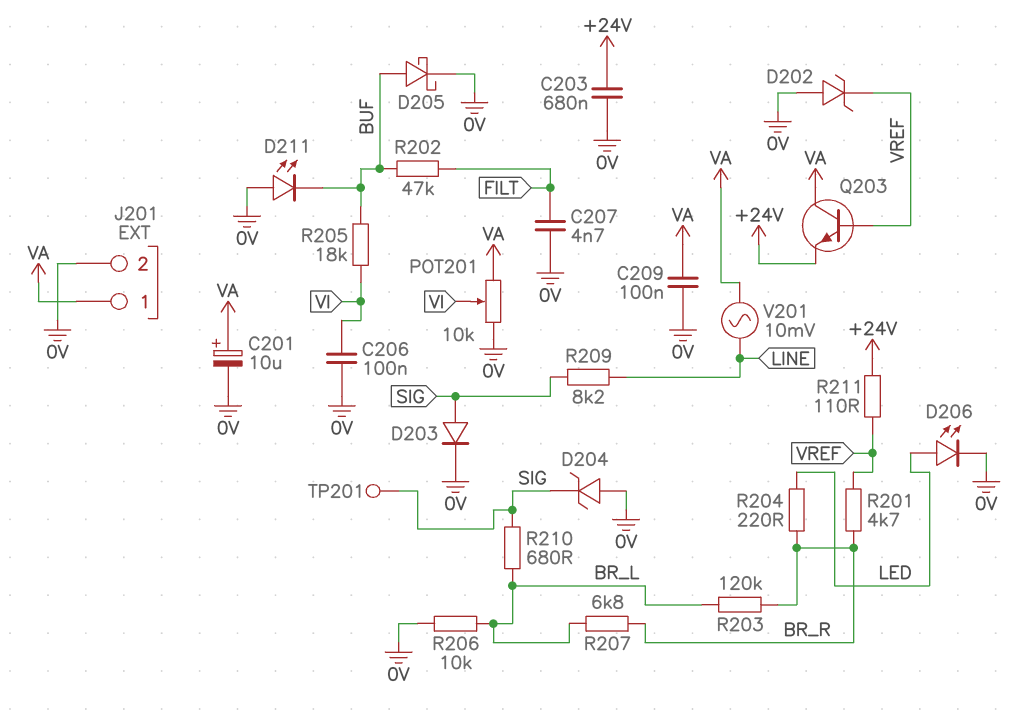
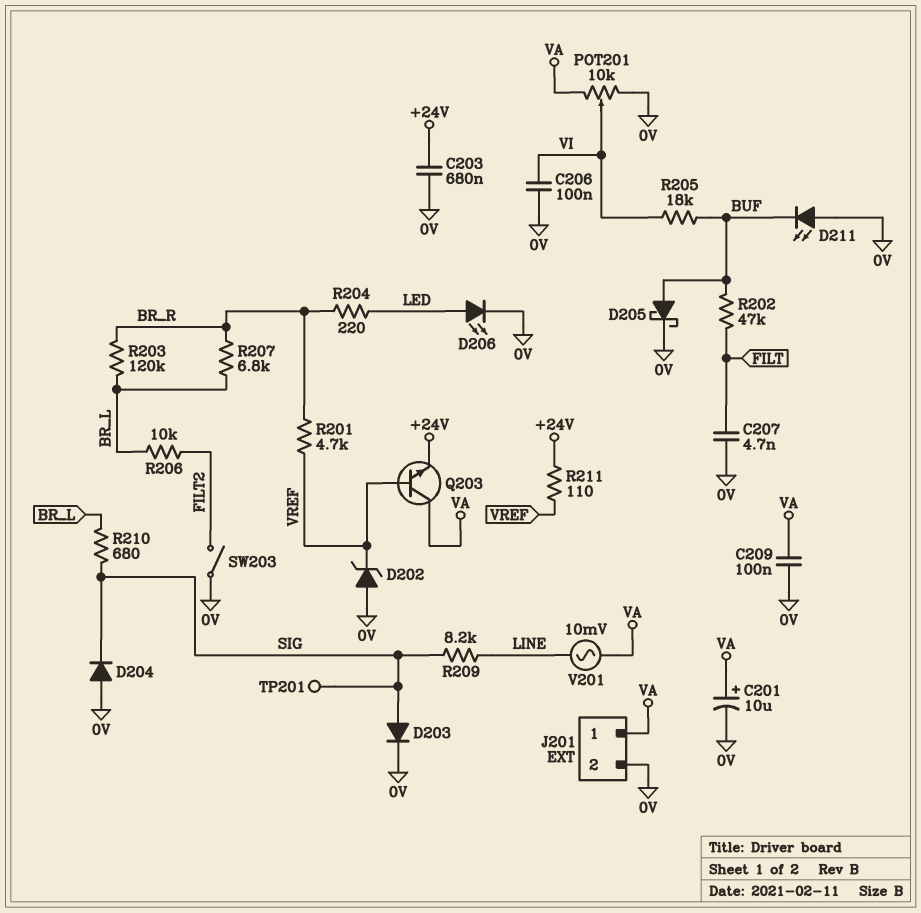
D204: zener (A 0V, K SIG) -> diode (A 0V, K SIG)
R206: 10k (0V, BR_L) -> 10k (BR_L, FILT2)
SW203: none -> switch (0V, FILT2)

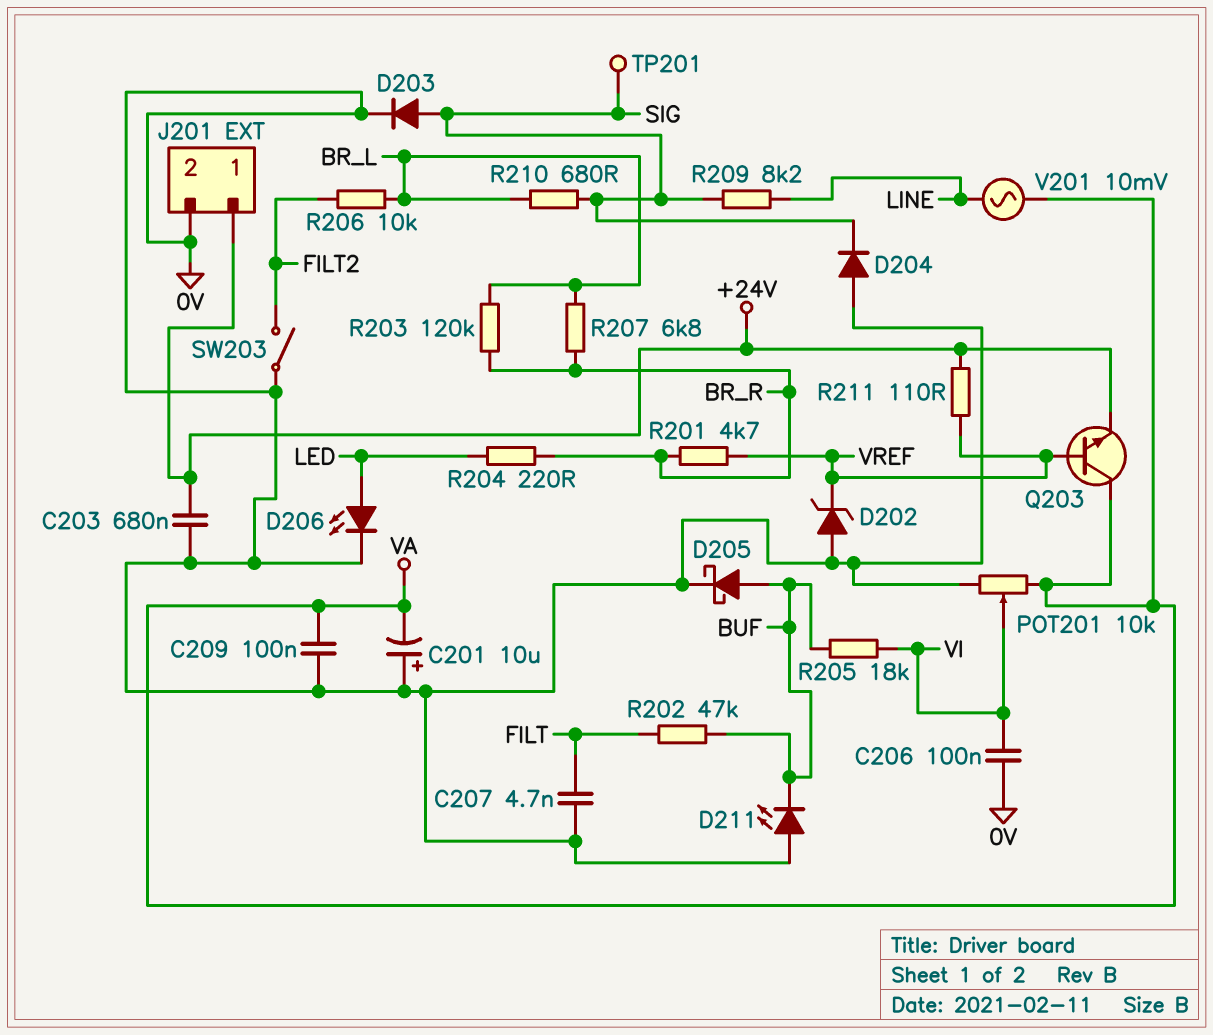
C201: 10uF (plus VA, minus 0V) -> 10uF (plus 0V, minus VA)
J201 pin 1: VA -> +24V

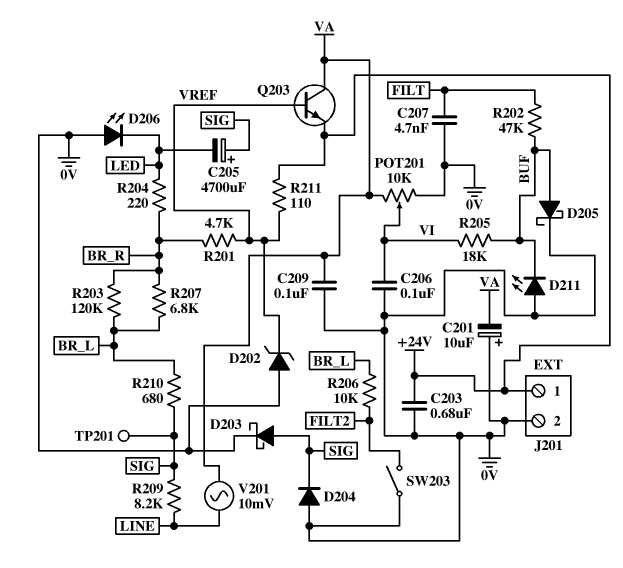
C205: none -> 4700uF (plus SIG, minus LED)
D203: diode (A SIG, K 0V) -> schottky (A SIG, K 0V)
D206: LED (A LED, K 0V) -> LED (A 0V, K LED)

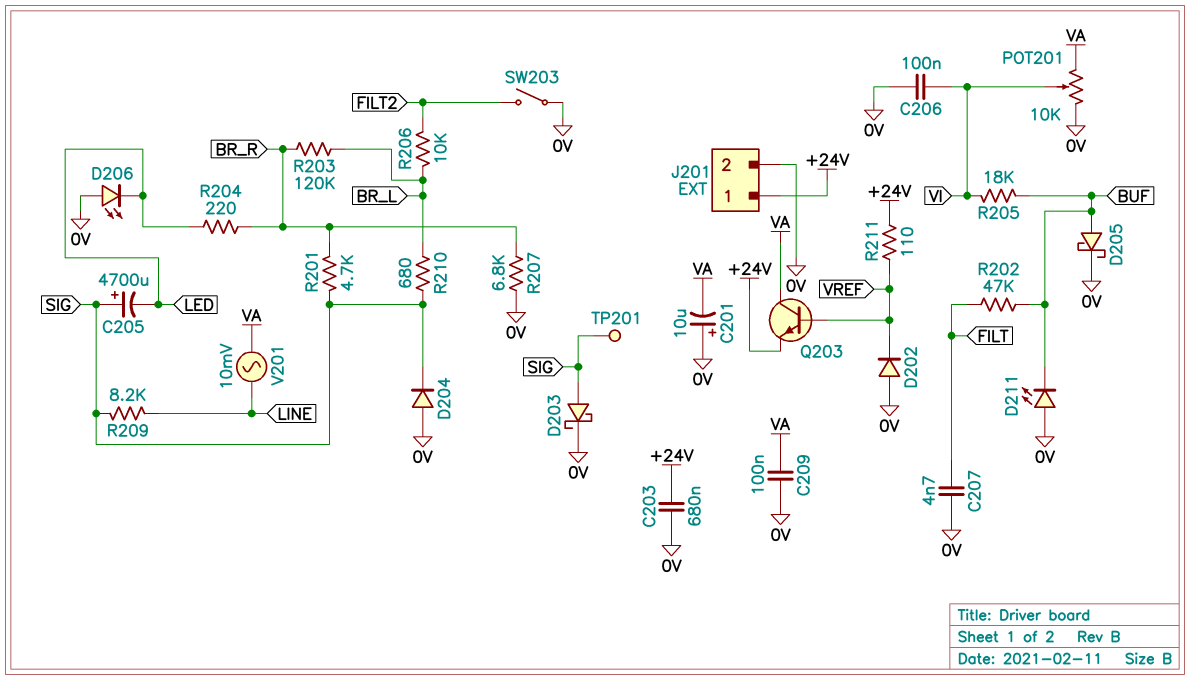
D202: zener (A 0V, K VREF) -> diode (A 0V, K VREF)
R201: 4.7k (BR_R, VREF) -> 4.7k (BR_R, SIG)
R207: 6.8k (BR_L, BR_R) -> 6.8k (0V, BR_R)

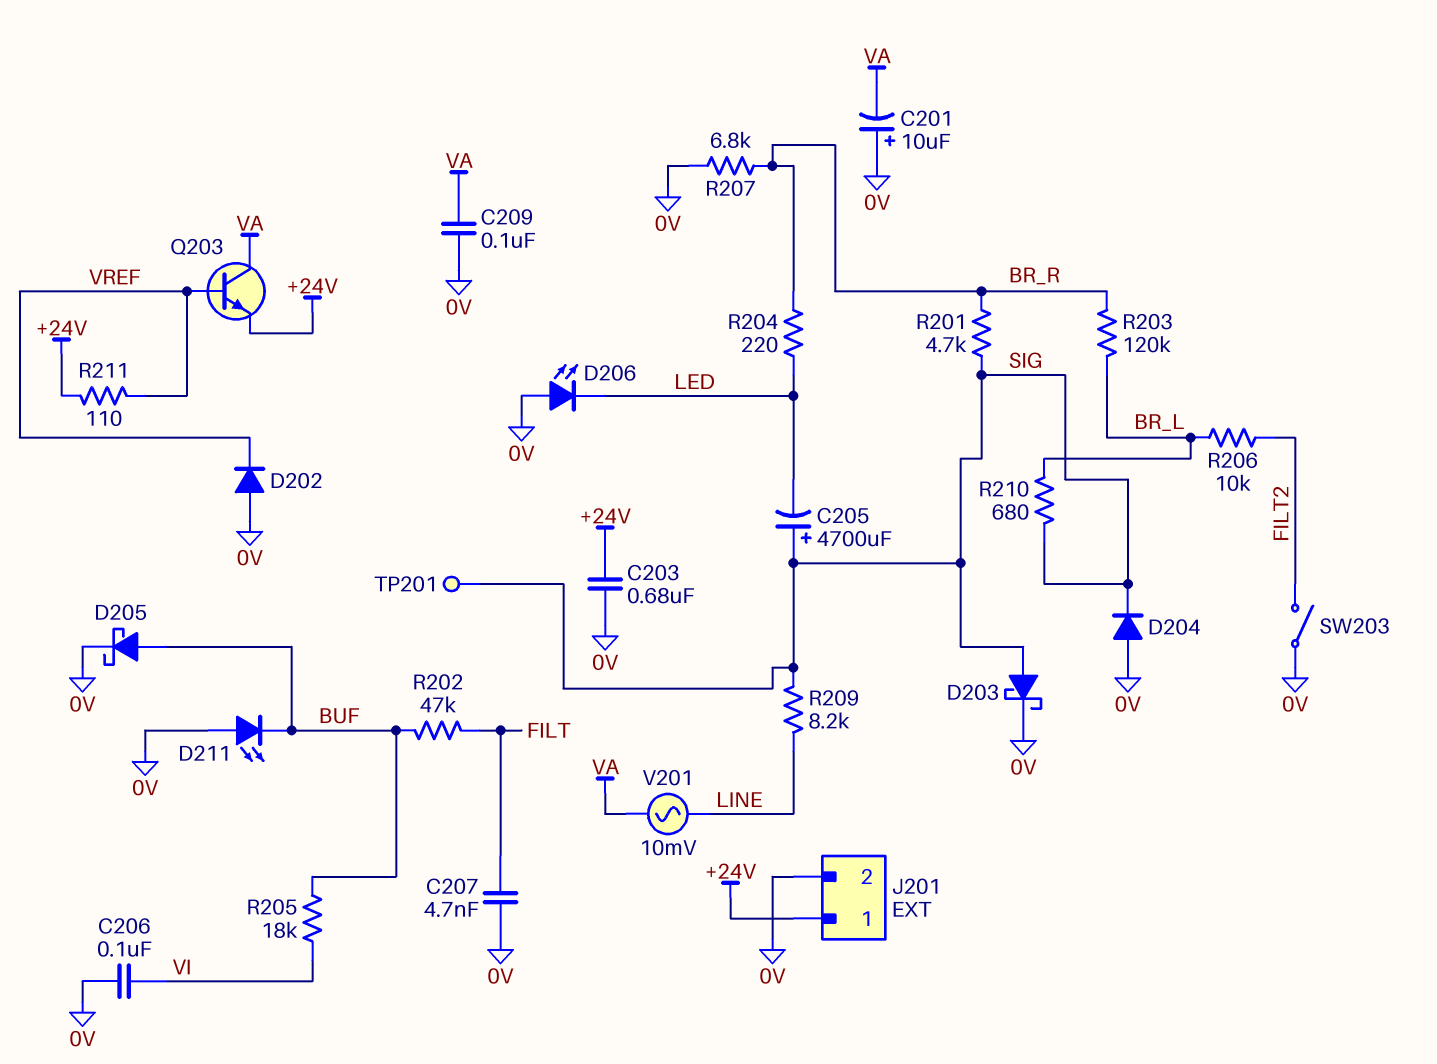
POT201: 10k (0V, VA, wiper VI) -> none

